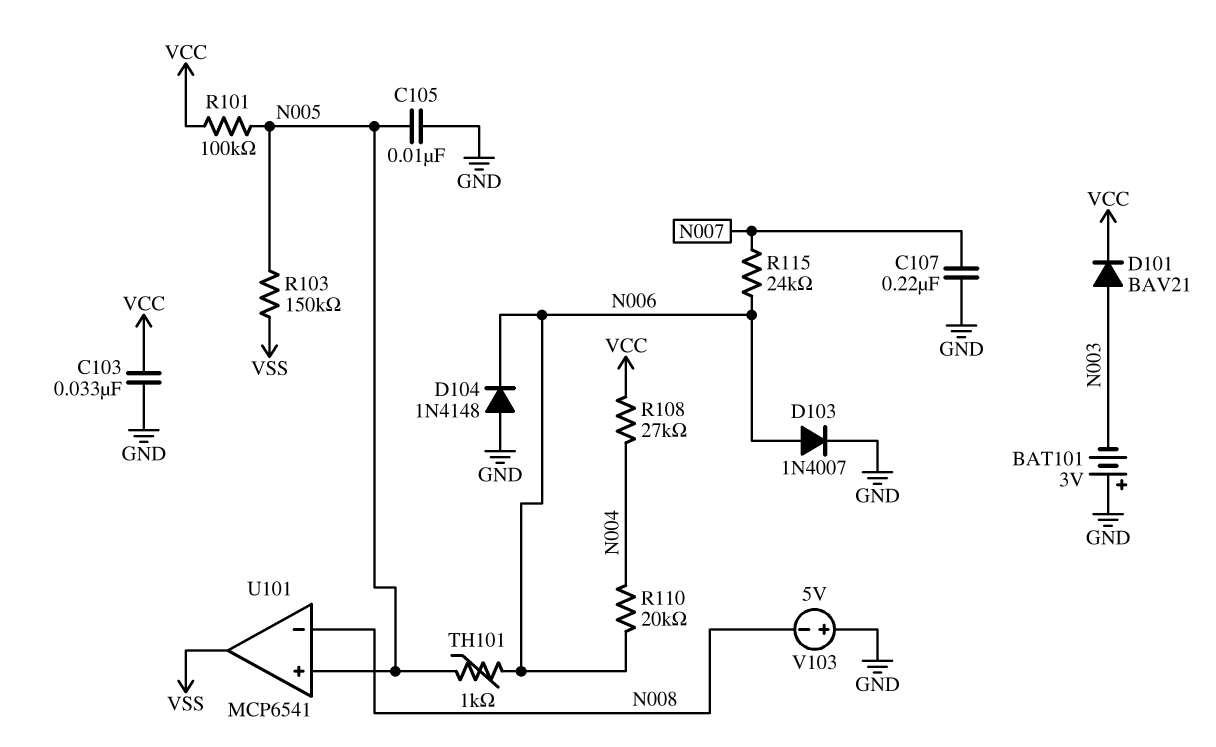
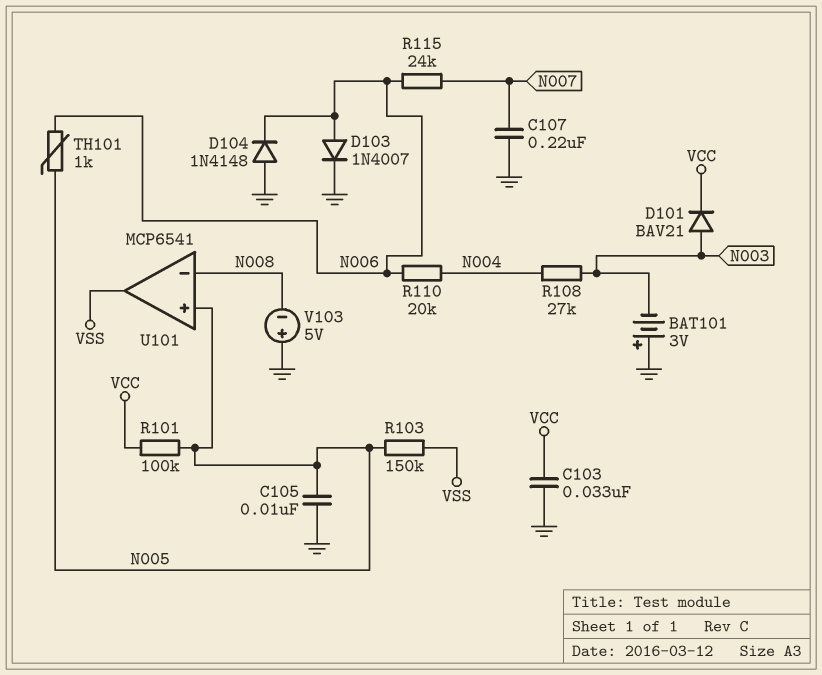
R108: 27k (N004, VCC) -> 27k (N003, N004)

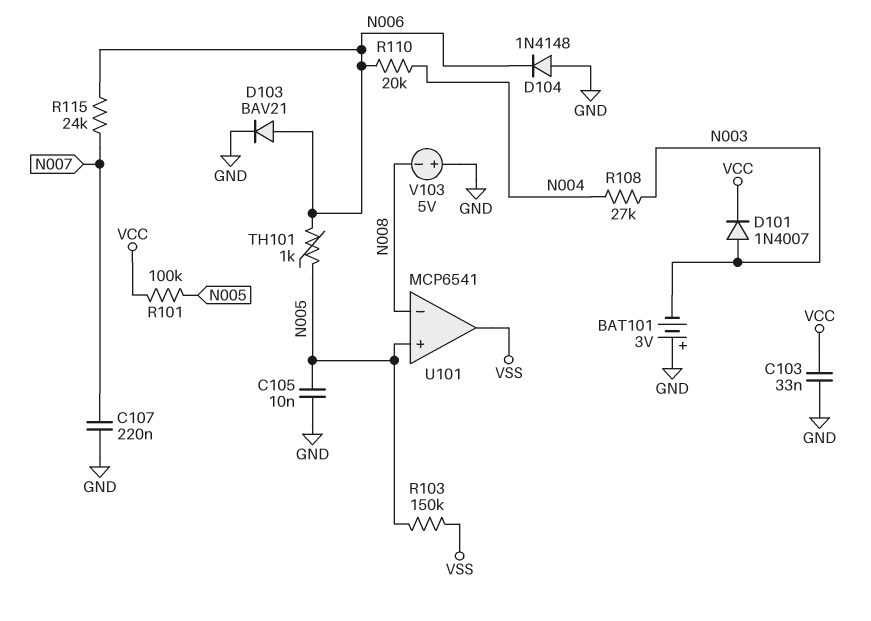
D101: diode BAV21 (A N003, K VCC) -> diode 1N4007 (A N003, K VCC)
D103: diode 1N4007 (A N006, K GND) -> diode BAV21 (A N006, K GND)

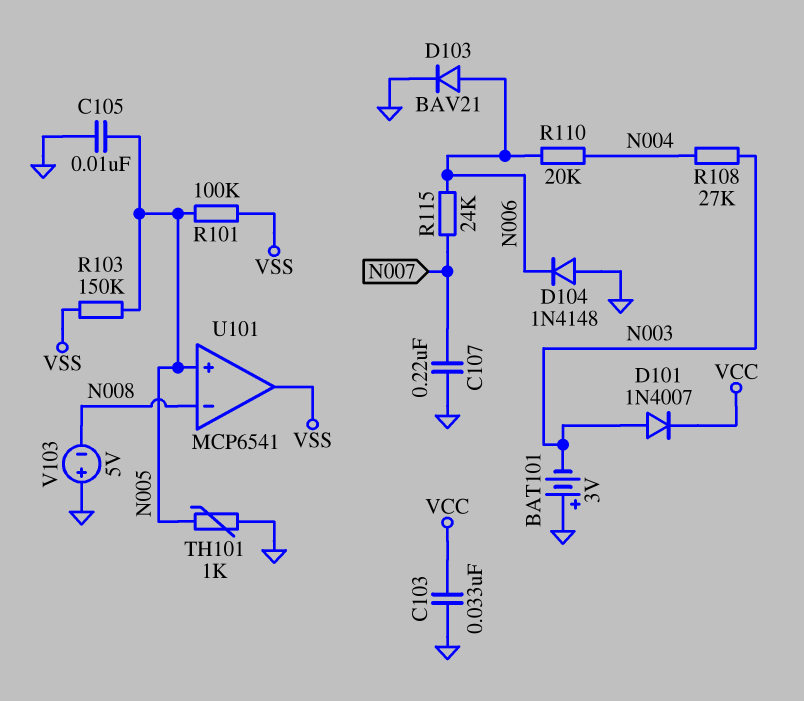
R101: 100k (N005, VCC) -> 100k (N005, VSS)
TH101: 1k (N005, N006) -> 1k (GND, N005)

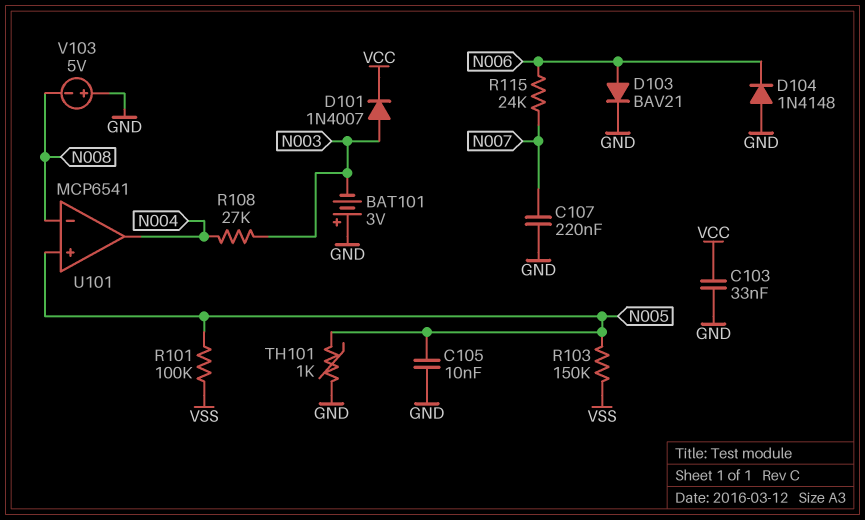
R110: 20k (N004, N006) -> none
U101 pin out: VSS -> N004

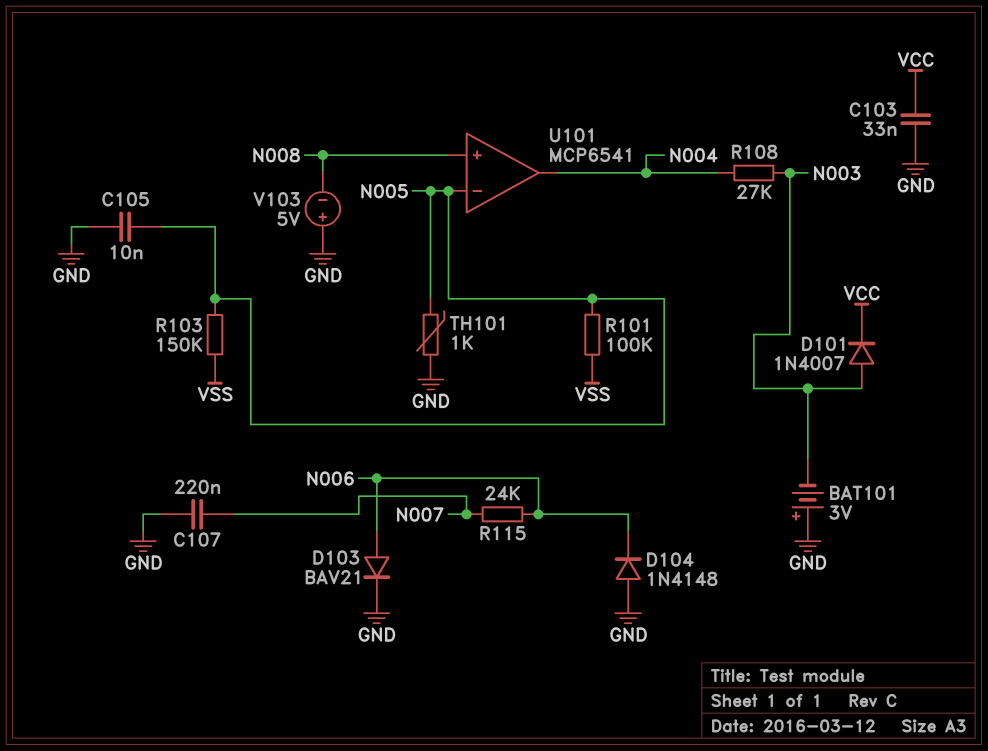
U101 pin in+: N005 -> N008
U101 pin in-: N008 -> N005

